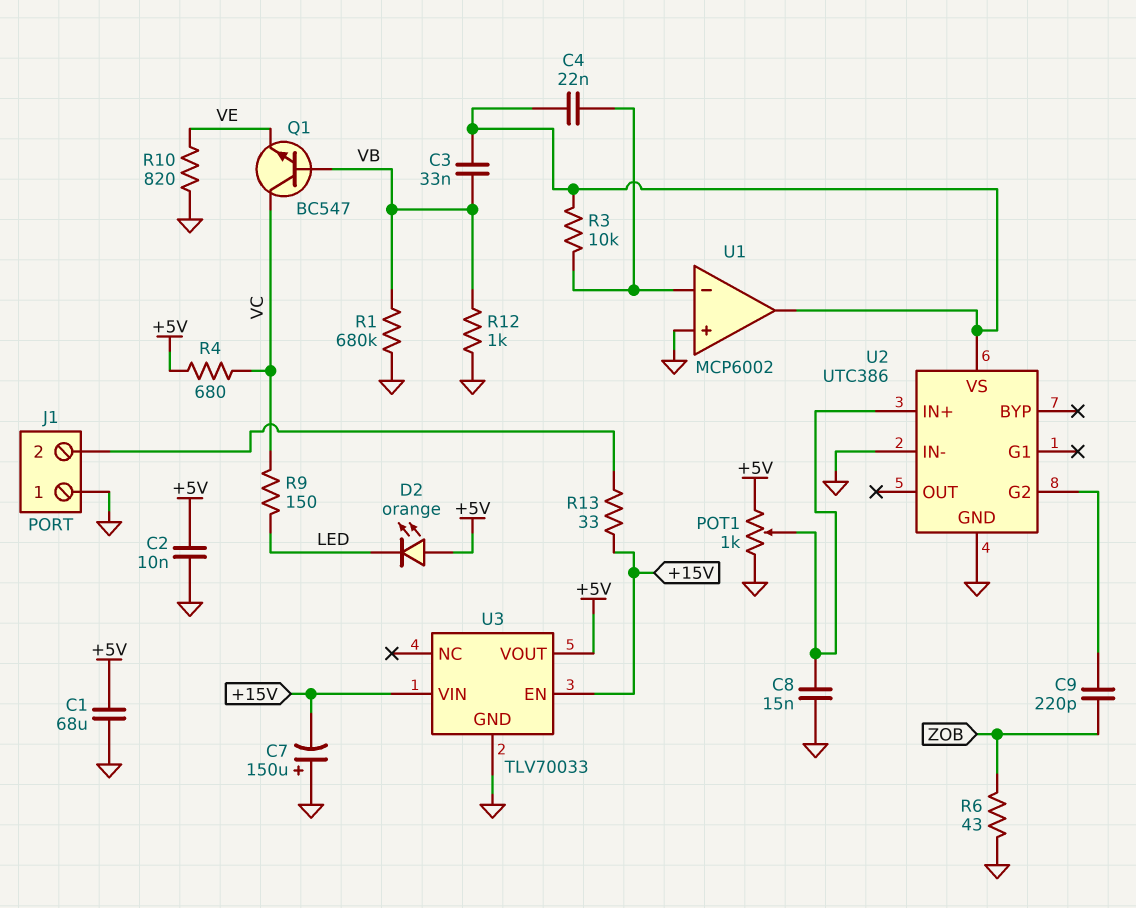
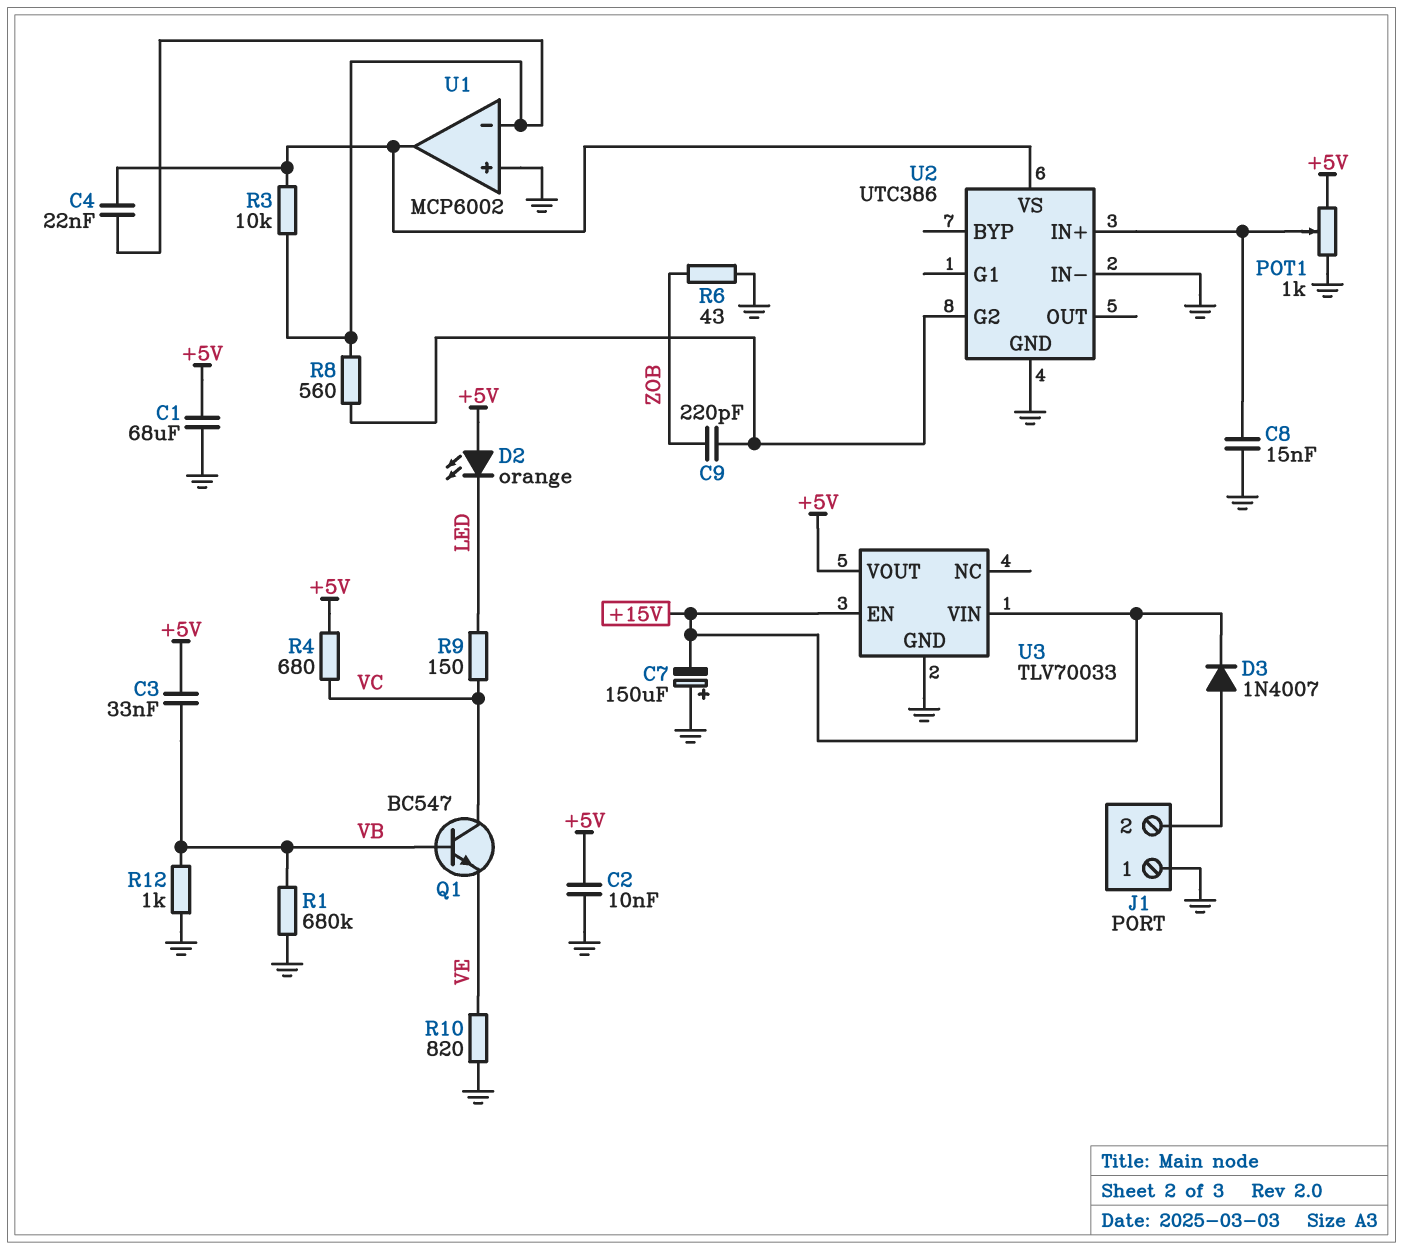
C3: 33nF (U1/out, VB) -> 33nF (+5V, VB)
D3: none -> diode 1N4007 (A J1/2, K +15V)
R8: none -> 560 (U1/in-, U2/G2)
R13: 33 (+15V, J1/2) -> none

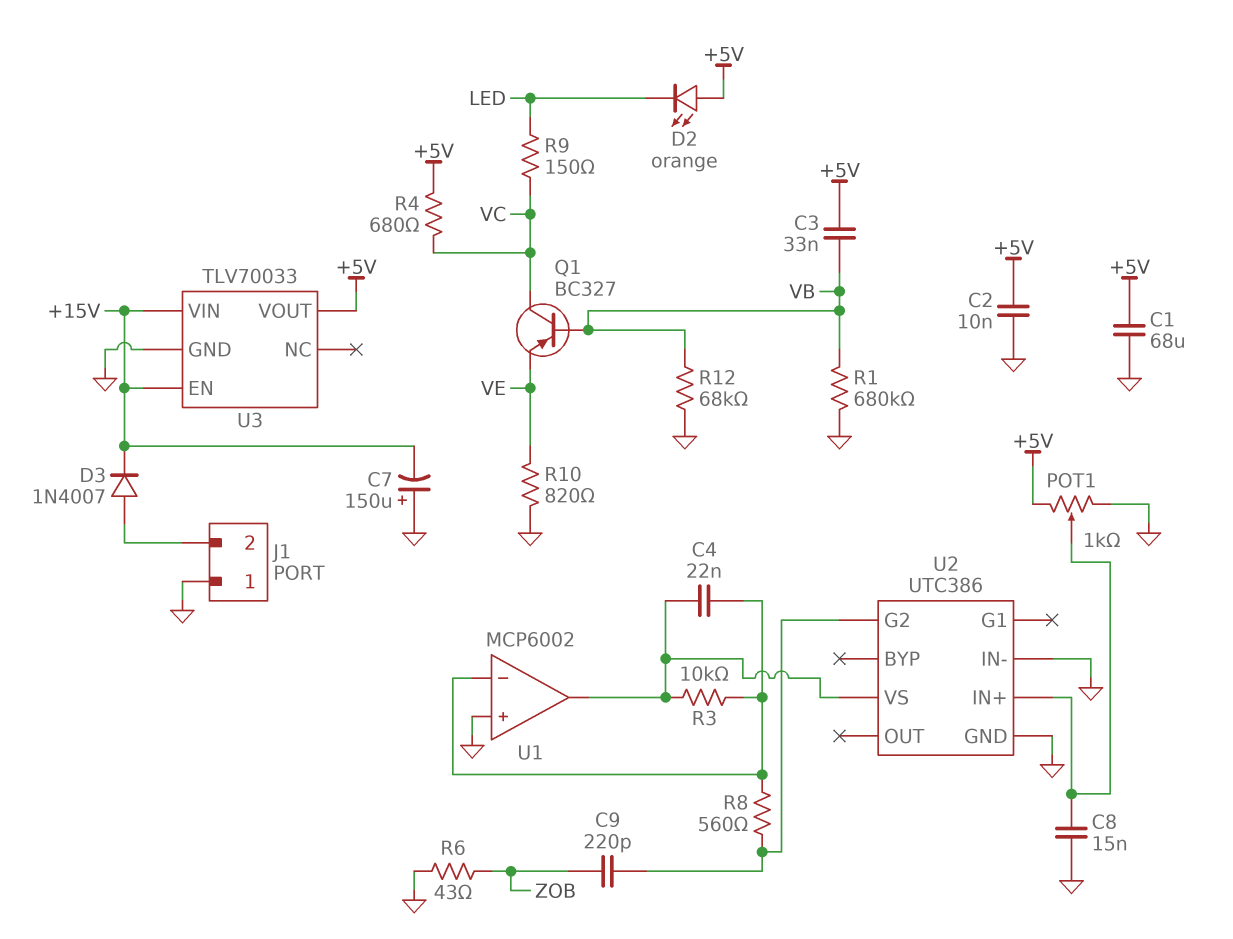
Q1: NPN BC547 (B VB, C VC, E VE) -> PNP BC327 (B VB, C VC, E VE)
R12: 1k (GND, VB) -> 68k (GND, VB)

